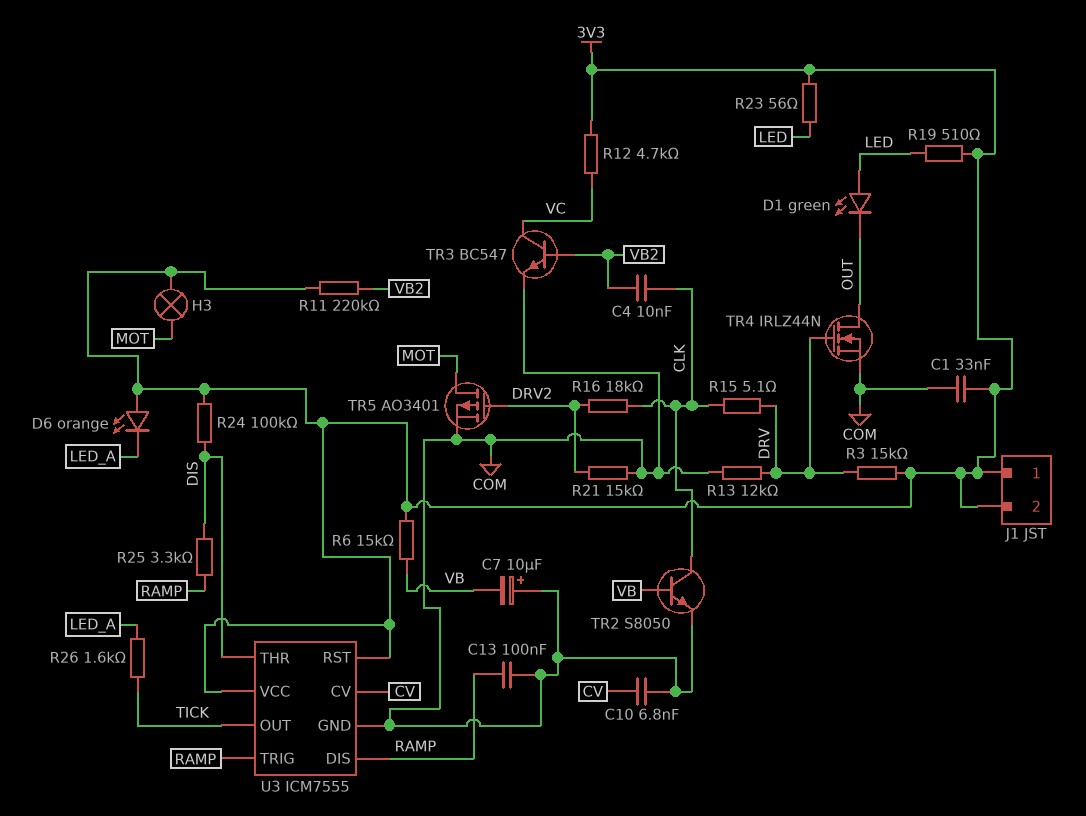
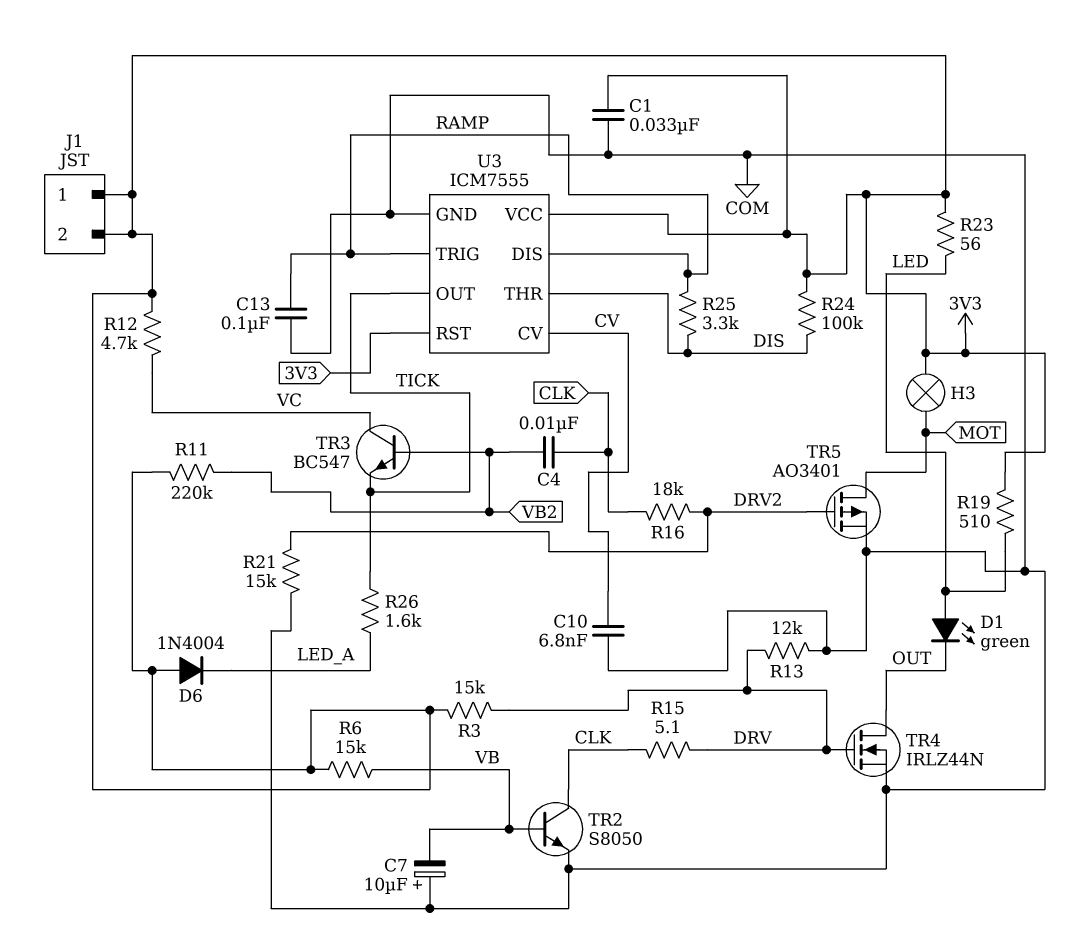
D6: LED orange (A 3V3, K LED_A) -> diode 1N4004 (A 3V3, K LED_A)
TR3: NPN BC547 (B VB2, C VC, E COM) -> NPN BC547 (B VB2, C VC, E TICK)

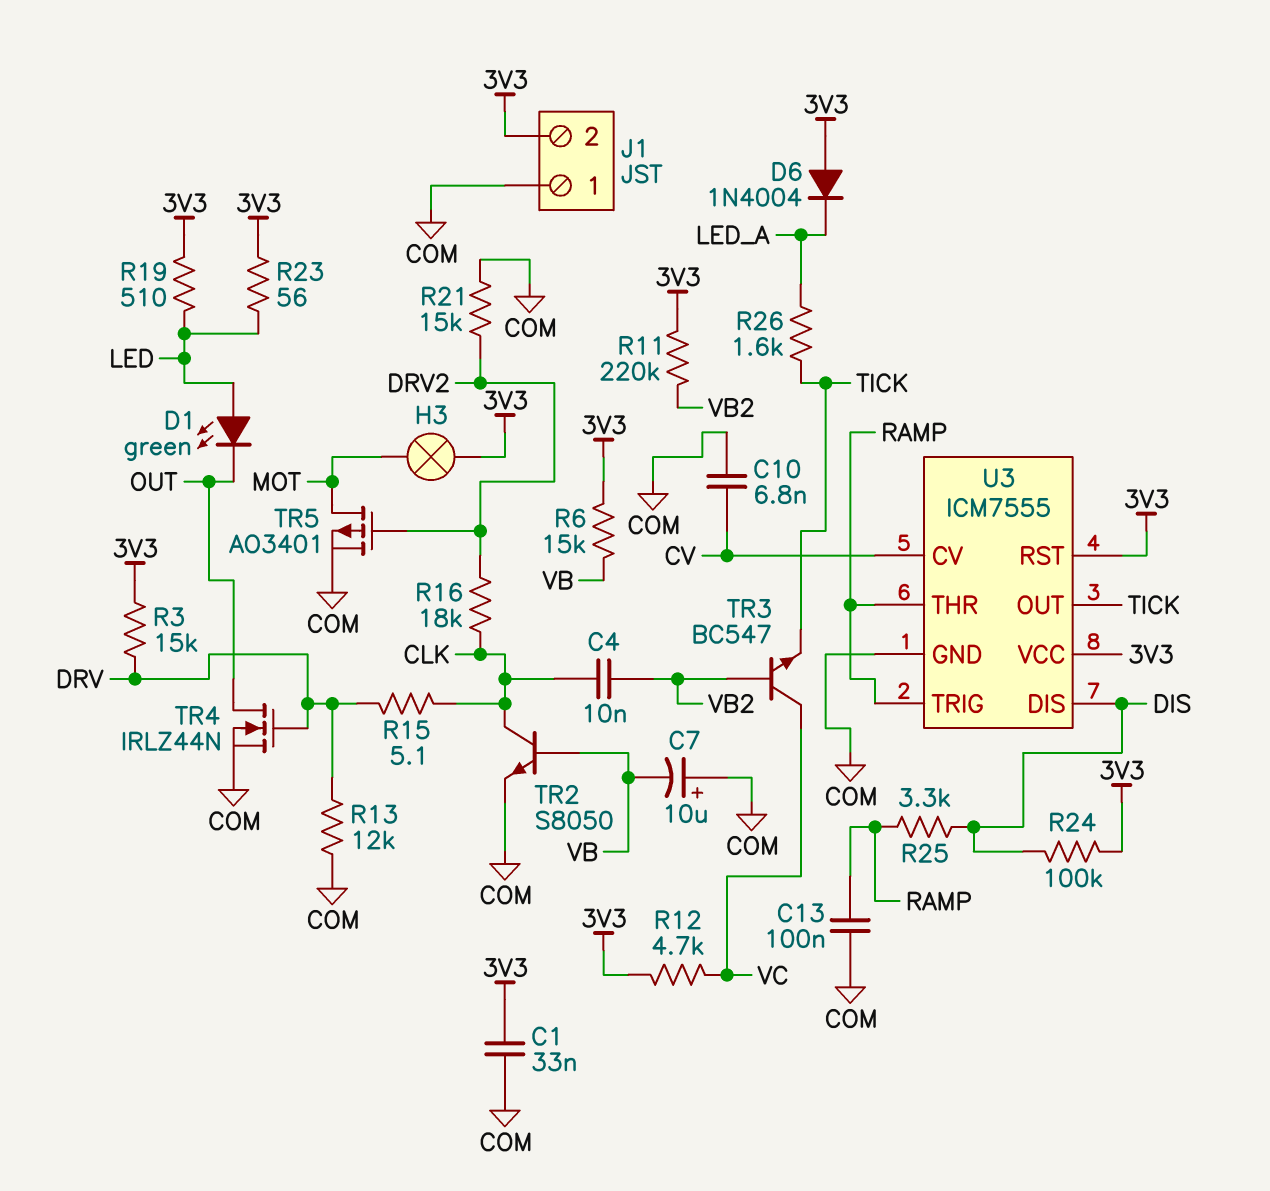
J1 pin 1: 3V3 -> COM
U3 pin DIS: RAMP -> DIS
U3 pin THR: DIS -> RAMP

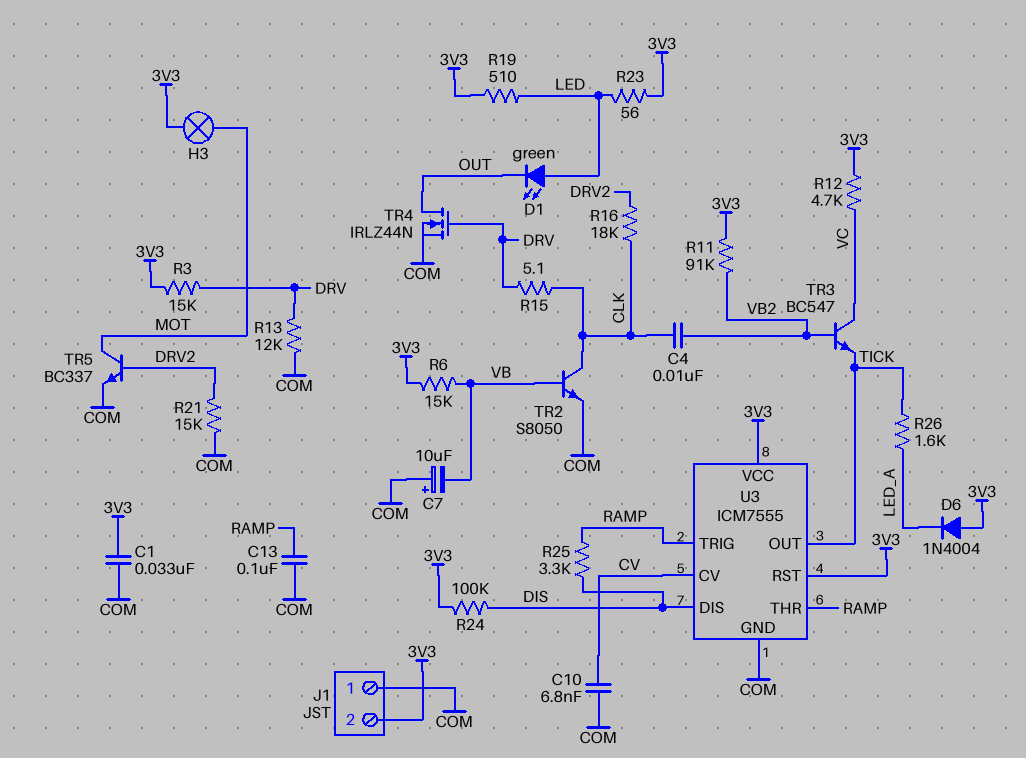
R11: 220k (3V3, VB2) -> 91k (3V3, VB2)
TR5: PMOS AO3401 (G DRV2, D MOT, S COM) -> NPN BC337 (B DRV2, C MOT, E COM)

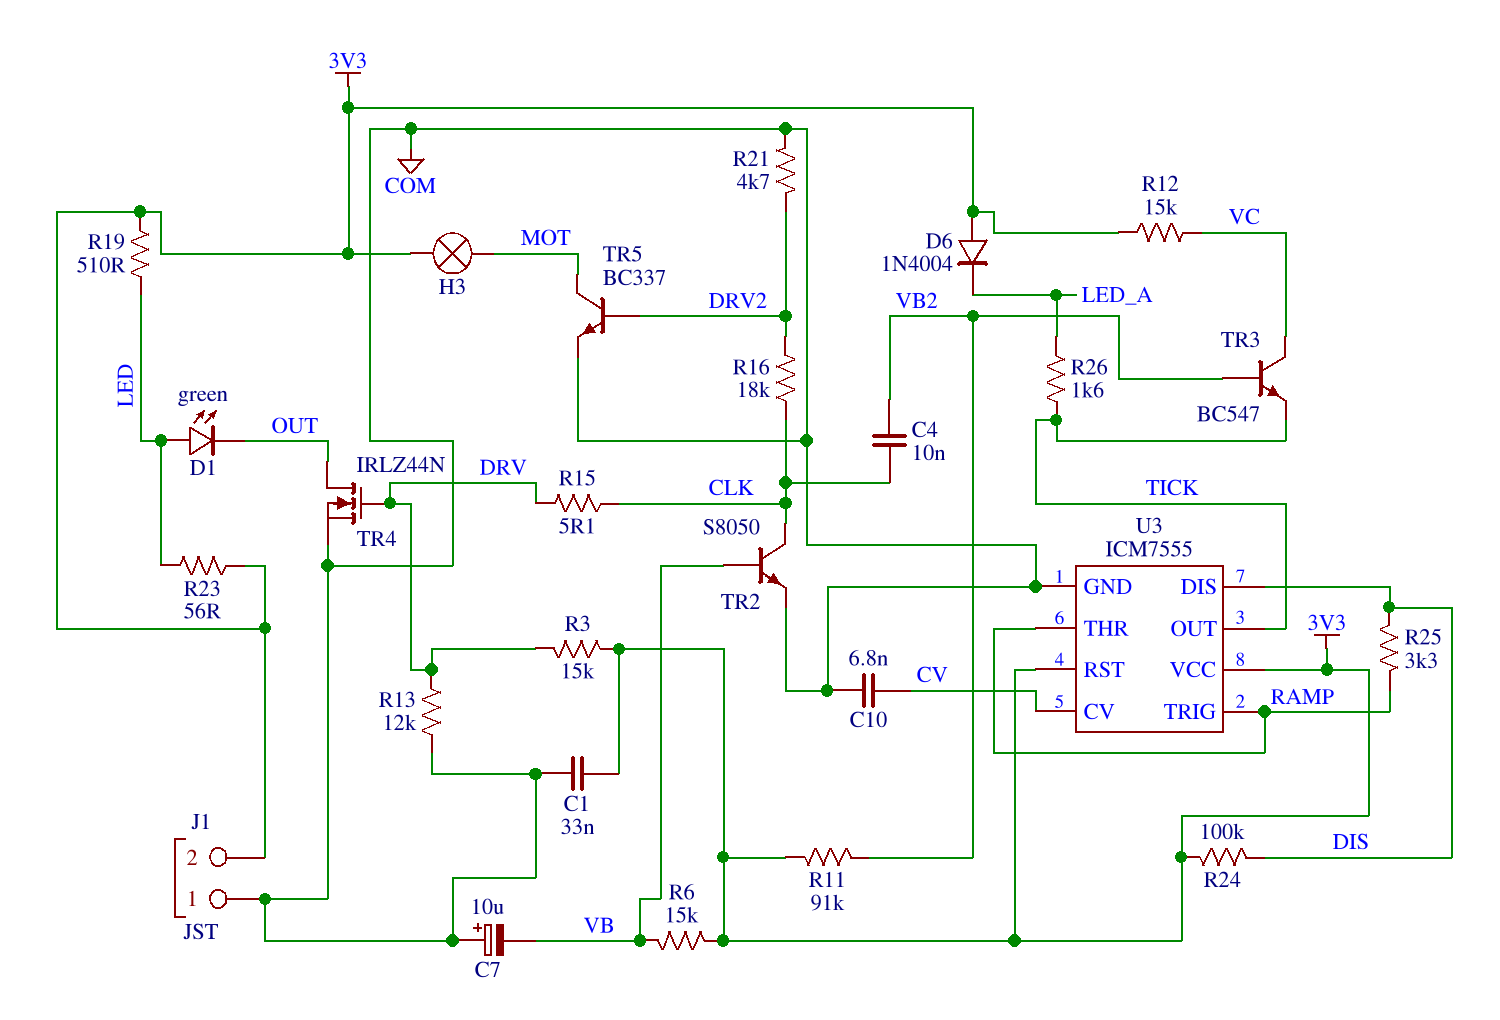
C13: 100nF (COM, RAMP) -> none
R12: 4.7k (3V3, VC) -> 15k (3V3, VC)
R21: 15k (COM, DRV2) -> 4.7k (COM, DRV2)

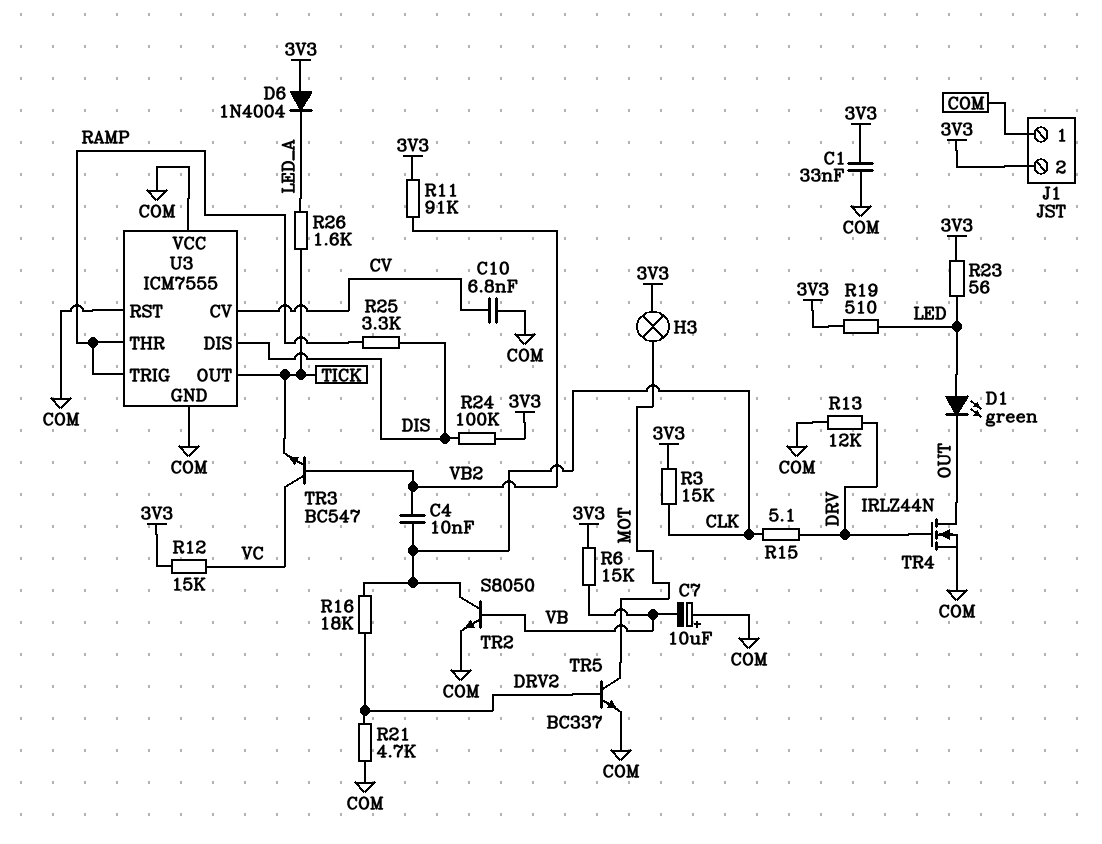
R3: 15k (3V3, DRV) -> 15k (3V3, CLK)
U3 pin RST: 3V3 -> COM
U3 pin VCC: 3V3 -> COM

